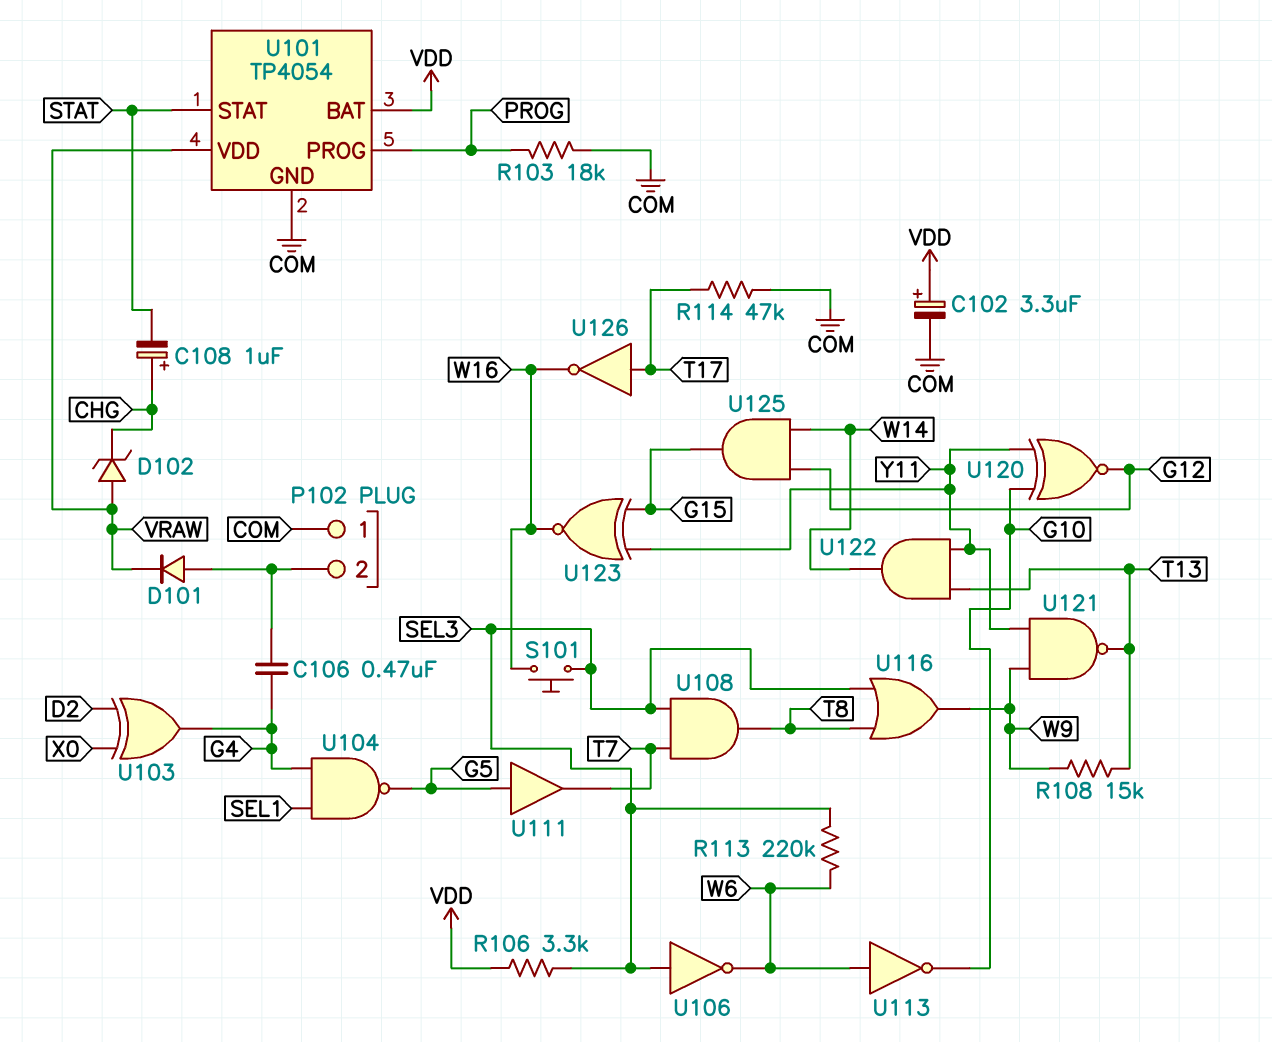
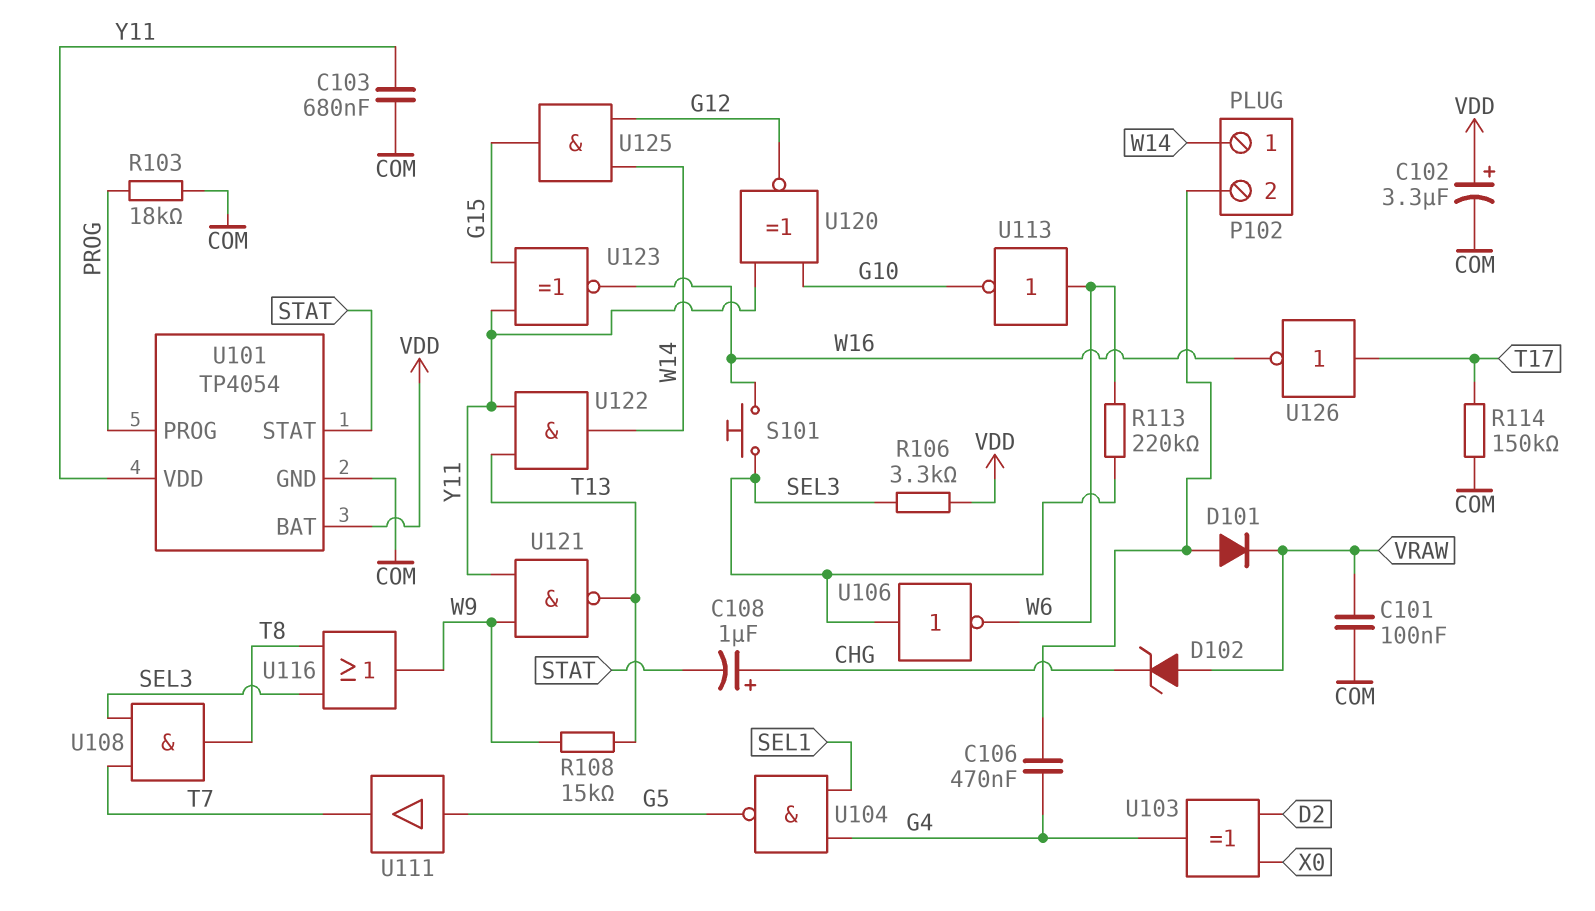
C101: none -> 100nF (COM, VRAW)
C103: none -> 680nF (COM, Y11)
P102 pin 1: COM -> W14
R114: 47k (COM, T17) -> 150k (COM, T17)
U101 pin VDD: VRAW -> Y11

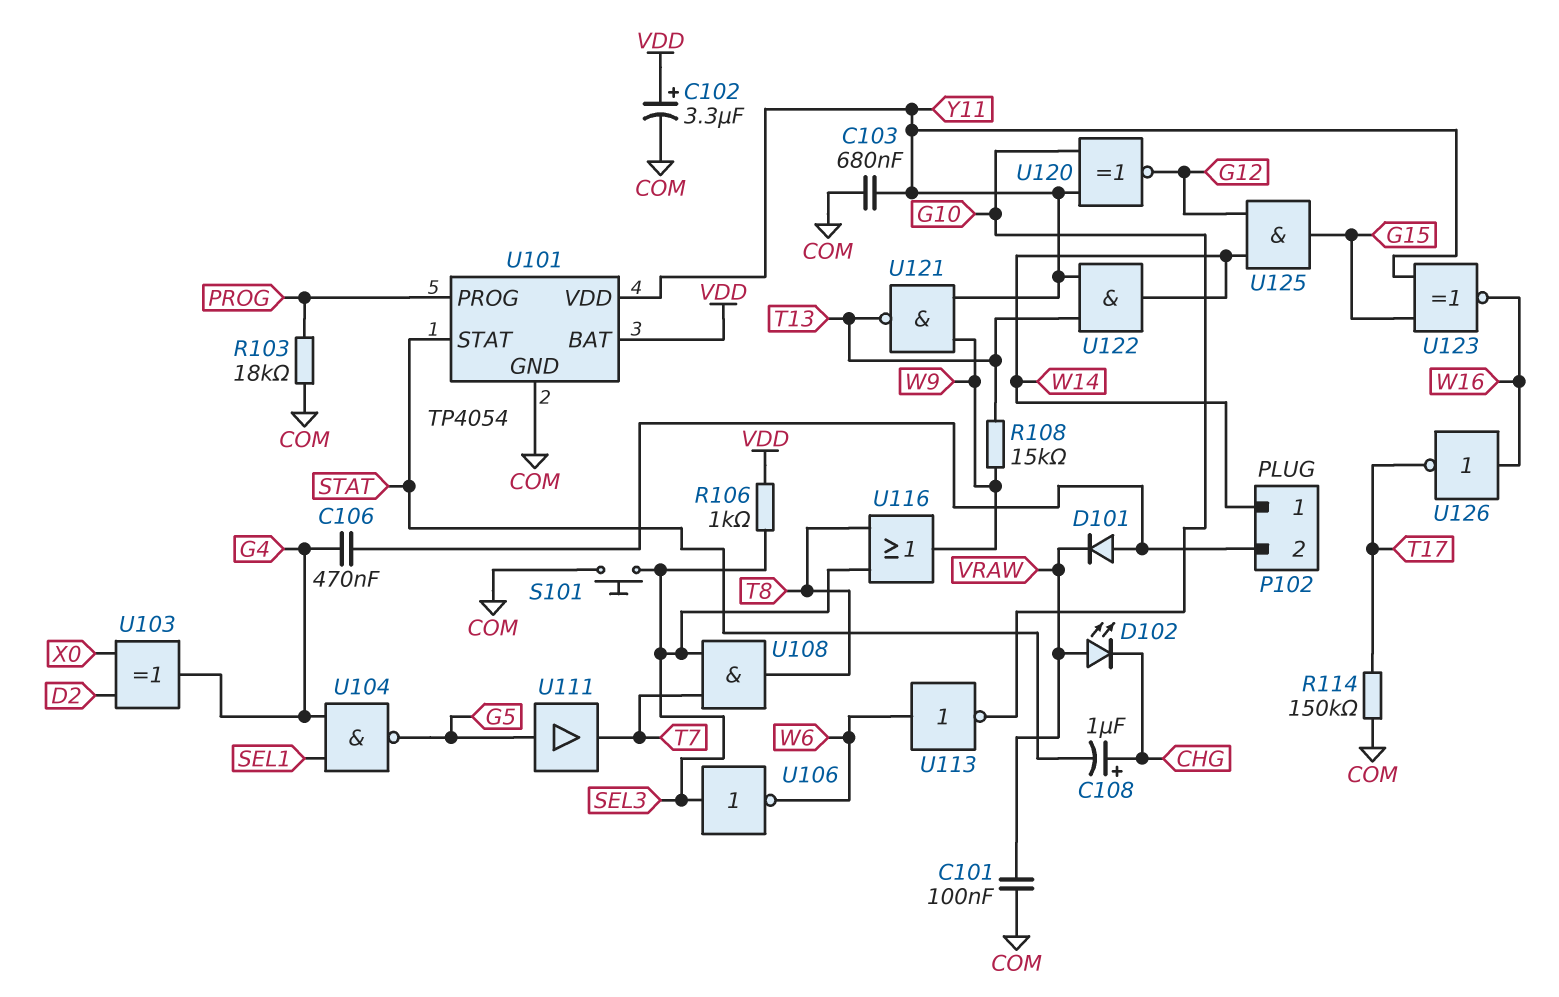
D102: zener (A VRAW, K CHG) -> LED (A VRAW, K CHG)
R106: 3.3k (SEL3, VDD) -> 1k (SEL3, VDD)
R113: 220k (SEL3, W6) -> none
S101: button (SEL3, W16) -> button (COM, SEL3)
U126: NOT (in T17, out W16) -> NOT (in W16, out T17)

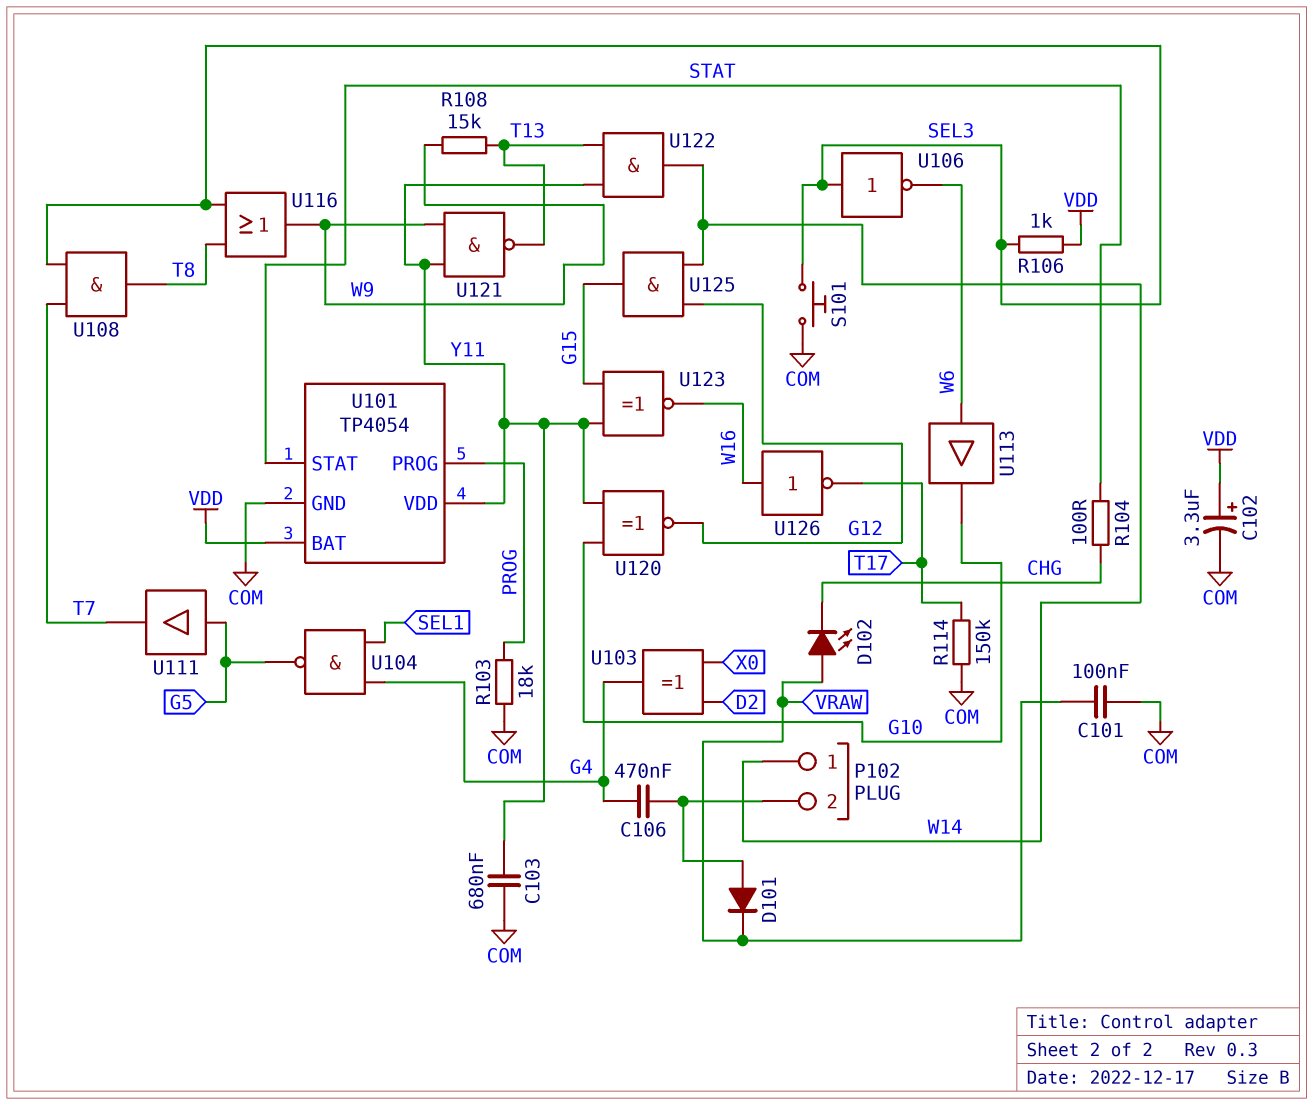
C108: 1uF (plus CHG, minus STAT) -> none
R104: none -> 100 (CHG, STAT)
U113: NOT (in W6, out G10) -> buffer (in W6, out G10)

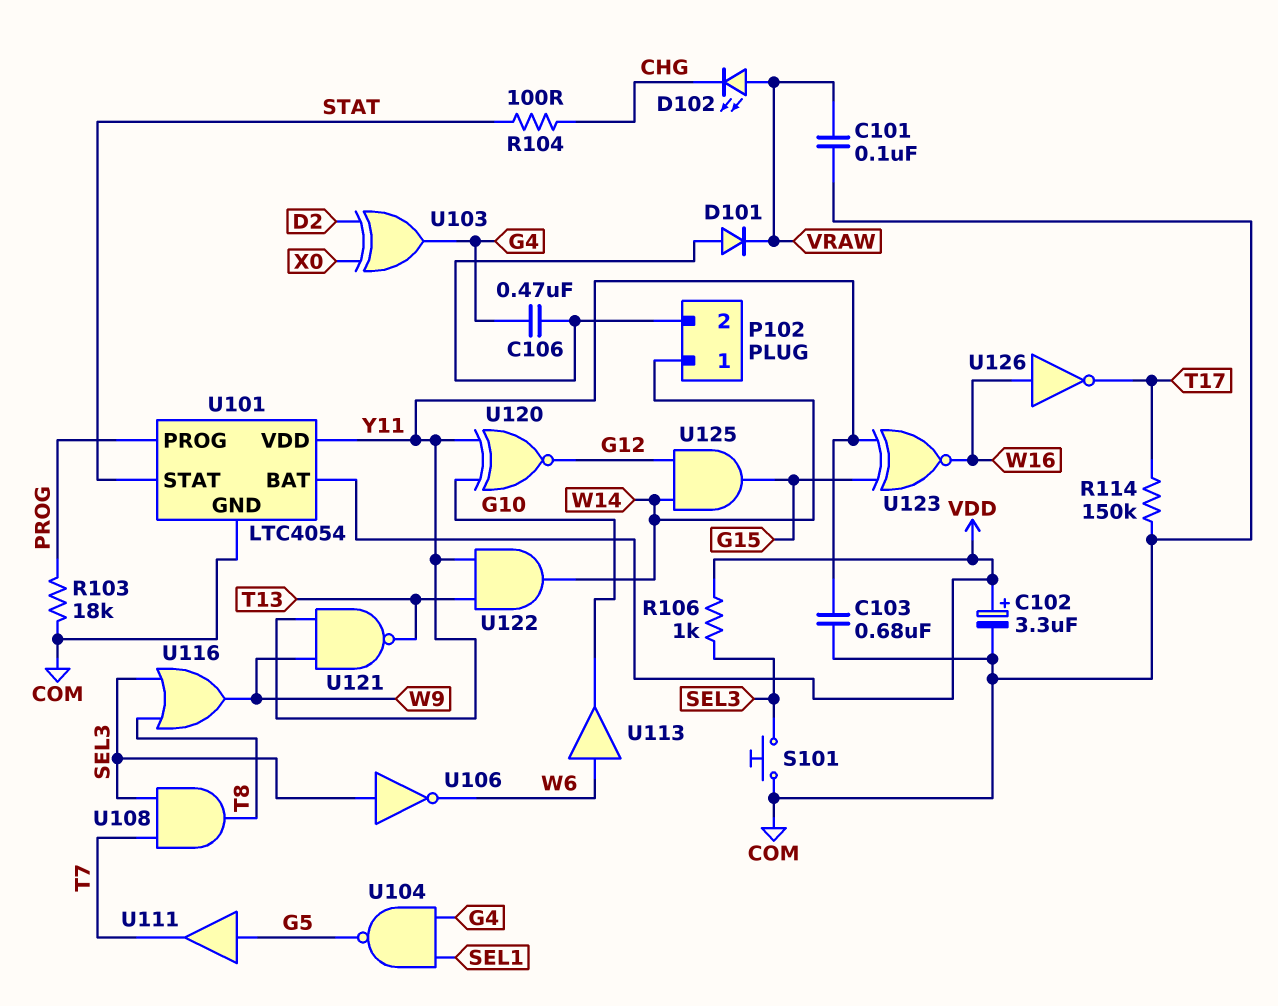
R108: 15k (T13, W9) -> none
U101: TP4054 -> LTC4054

